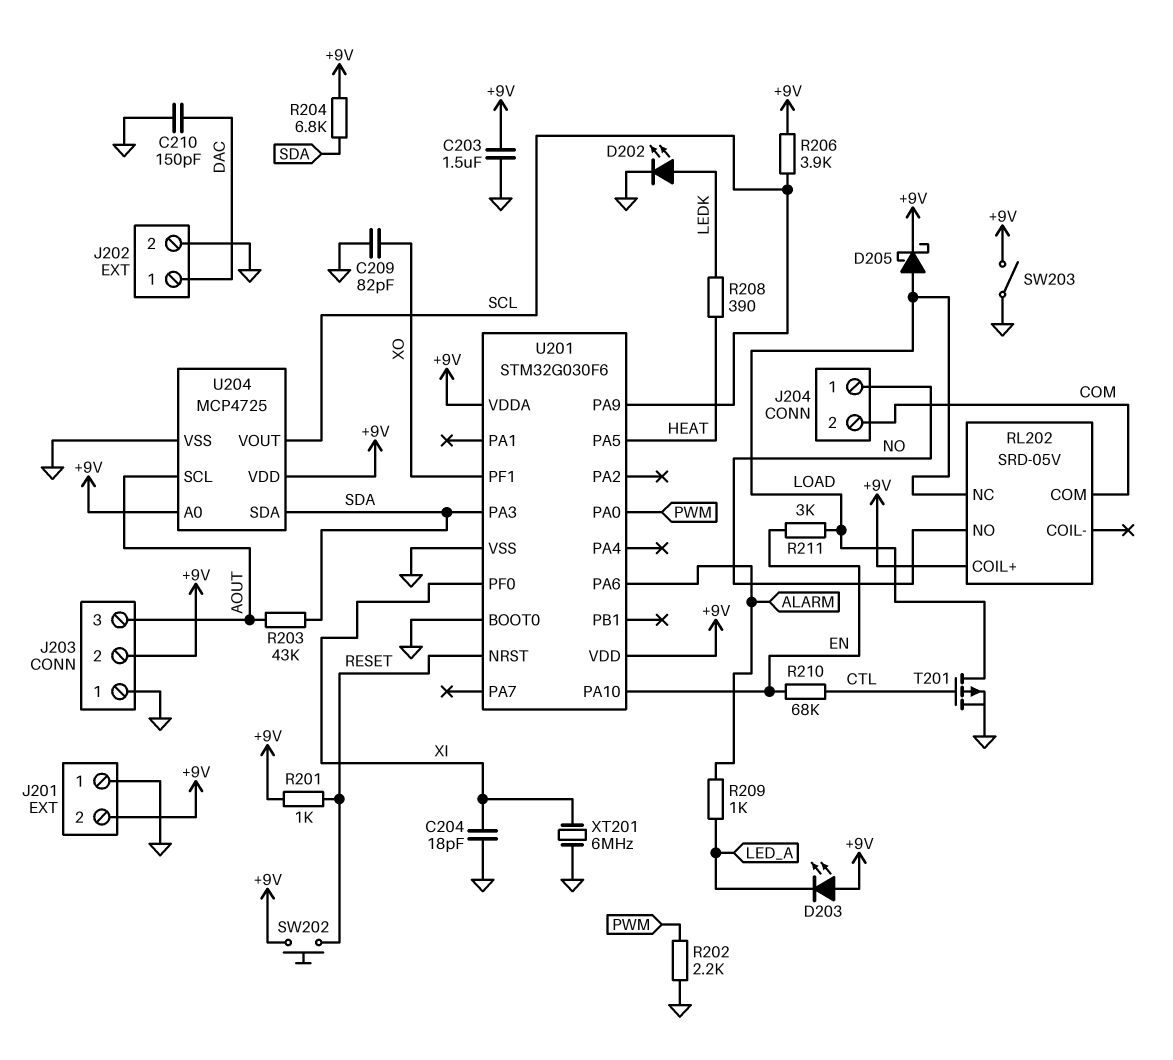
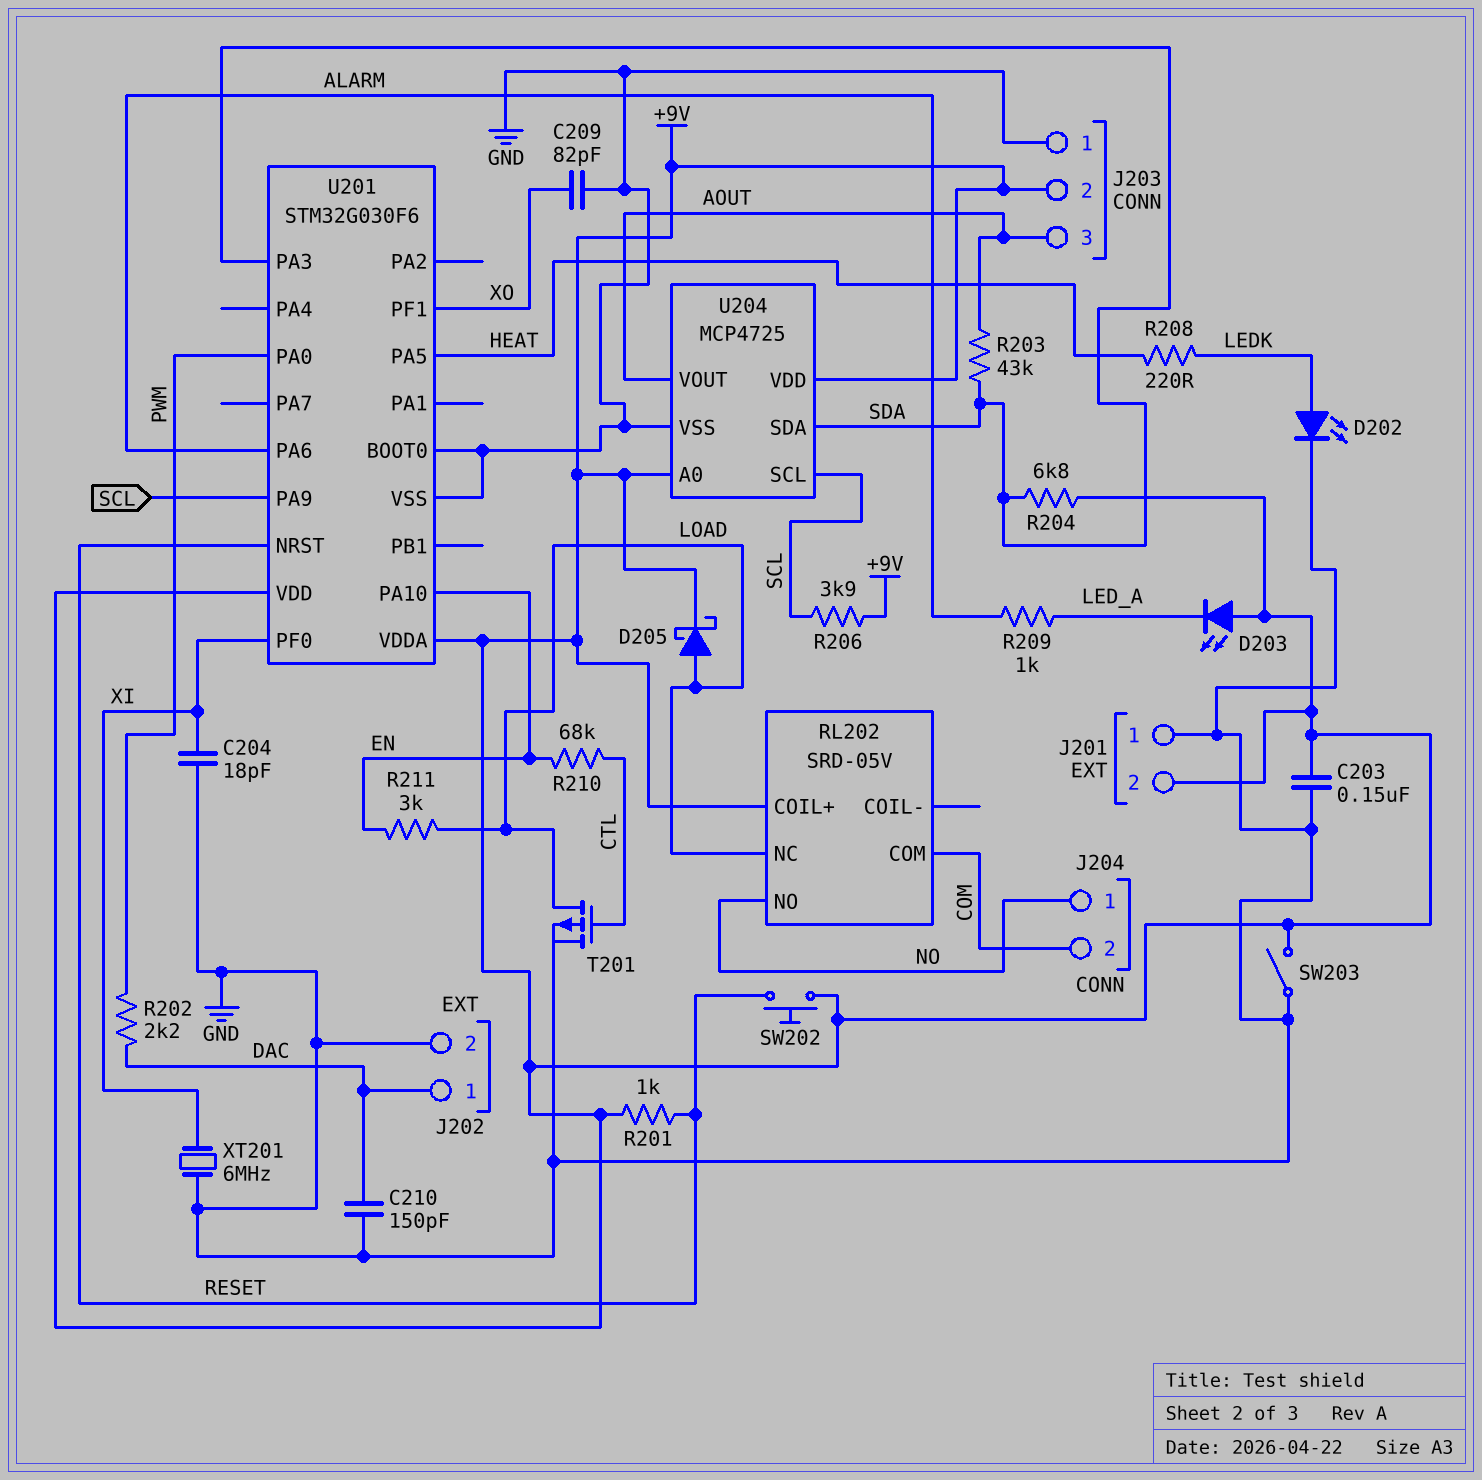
C203: 1.5uF (+9V, GND) -> 150nF (+9V, GND)
R202: 2.2k (GND, PWM) -> 2.2k (DAC, PWM)
R208: 390 (HEAT, LEDK) -> 220 (HEAT, LEDK)
U204 pin SCL: AOUT -> SCL
U204 pin VOUT: SCL -> AOUT

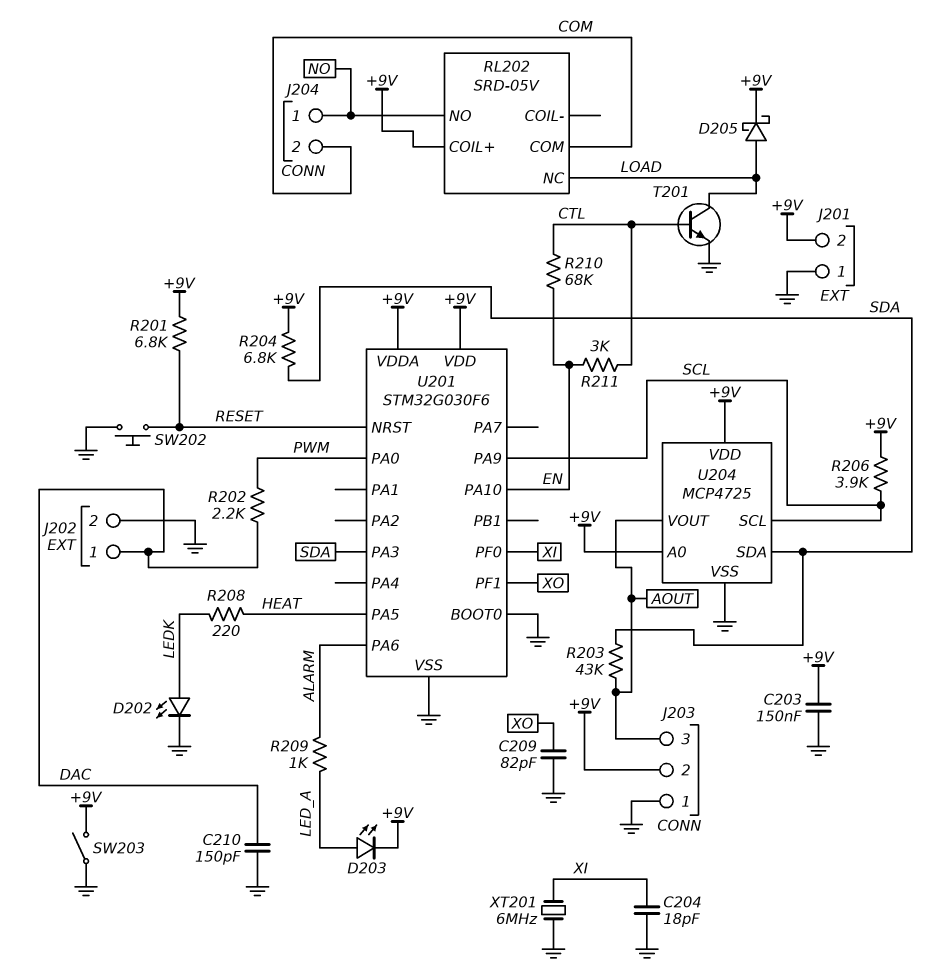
D203: LED (A +9V, K LED_A) -> LED (A LED_A, K +9V)
R201: 1k (+9V, RESET) -> 6.8k (+9V, RESET)
R211: 3k (EN, LOAD) -> 3k (CTL, EN)
SW202: button (+9V, RESET) -> button (GND, RESET)
T201: PMOS (G CTL, D LOAD, S GND) -> NPN (B CTL, C LOAD, E GND)

